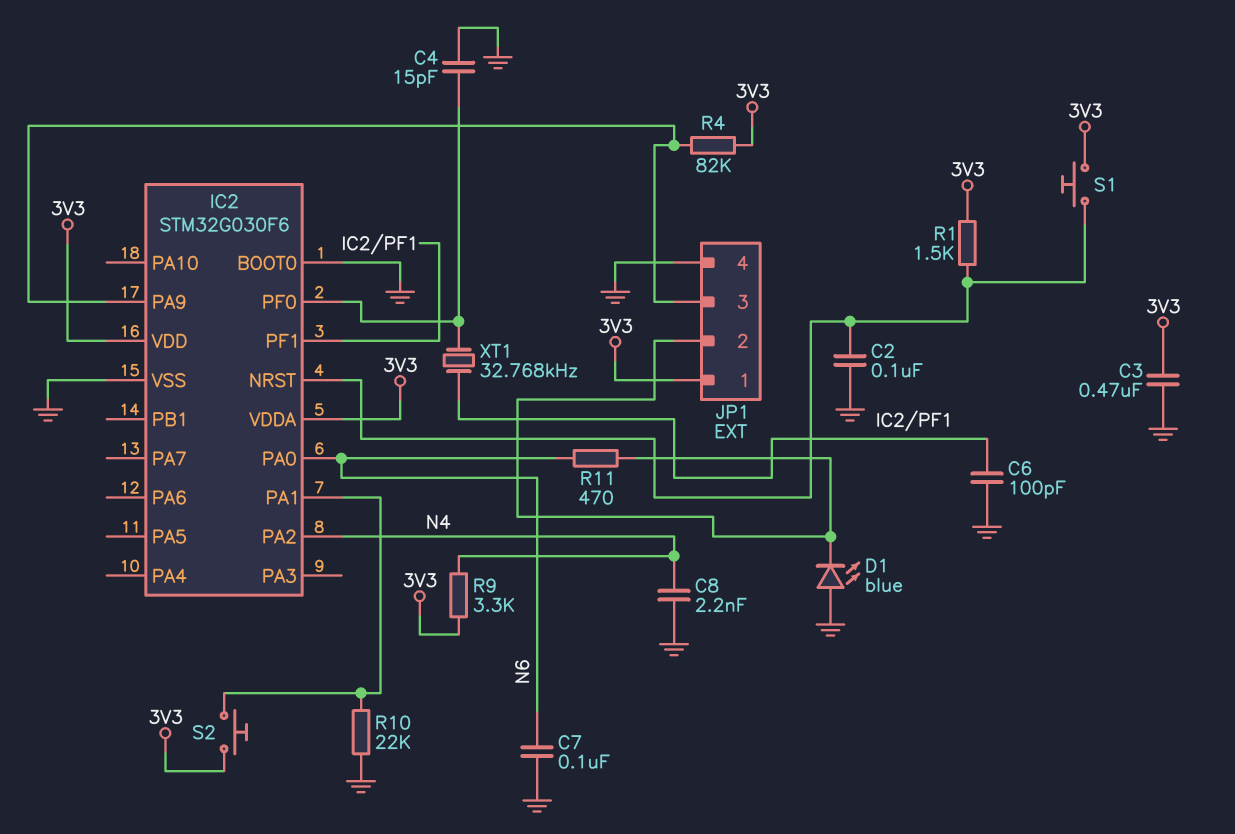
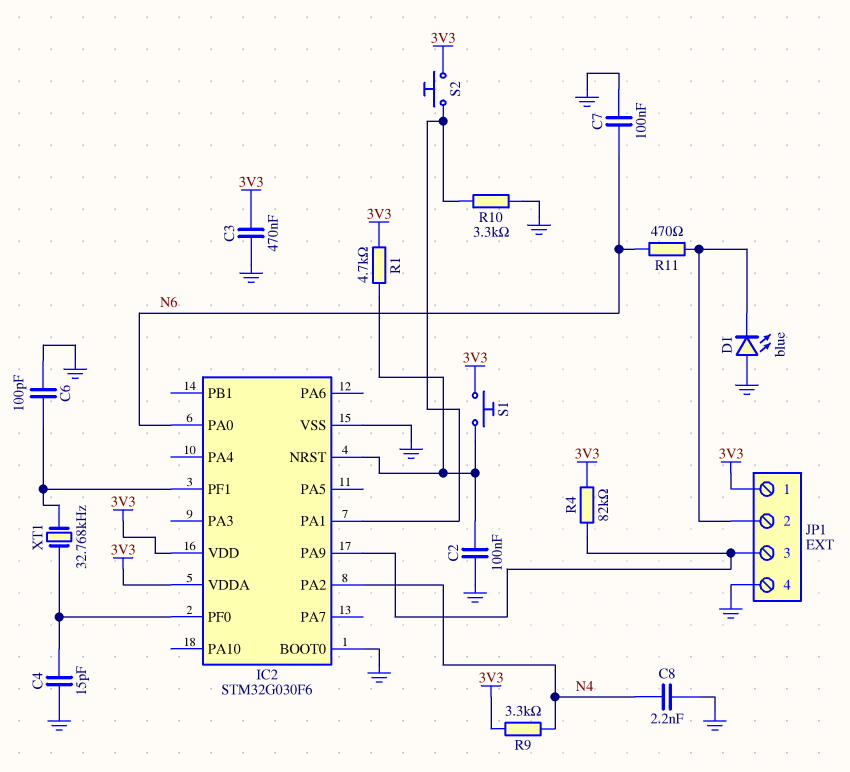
R1: 1.5k (3V3, IC2/NRST) -> 4.7k (3V3, IC2/NRST)
R10: 22k (GND, IC2/PA1) -> 3.3k (GND, IC2/PA1)

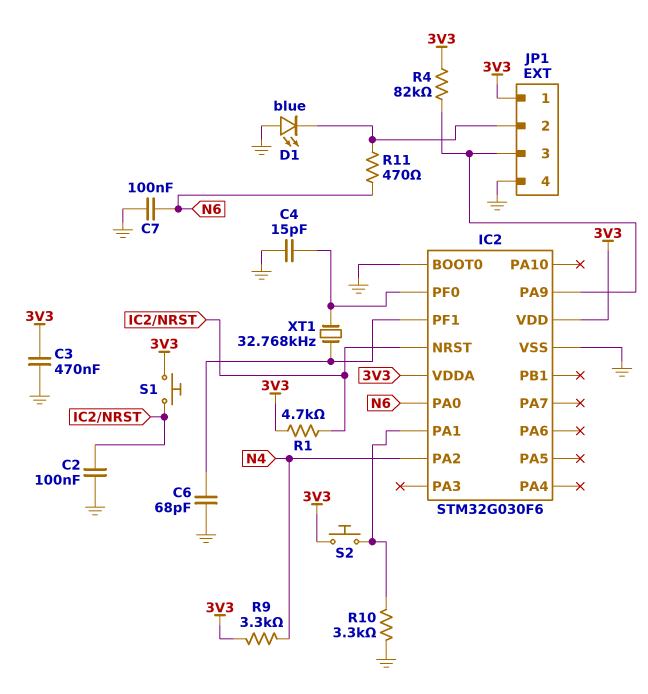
C6: 100pF (GND, IC2/PF1) -> 68pF (GND, IC2/PF1)
C8: 2.2nF (GND, N4) -> none

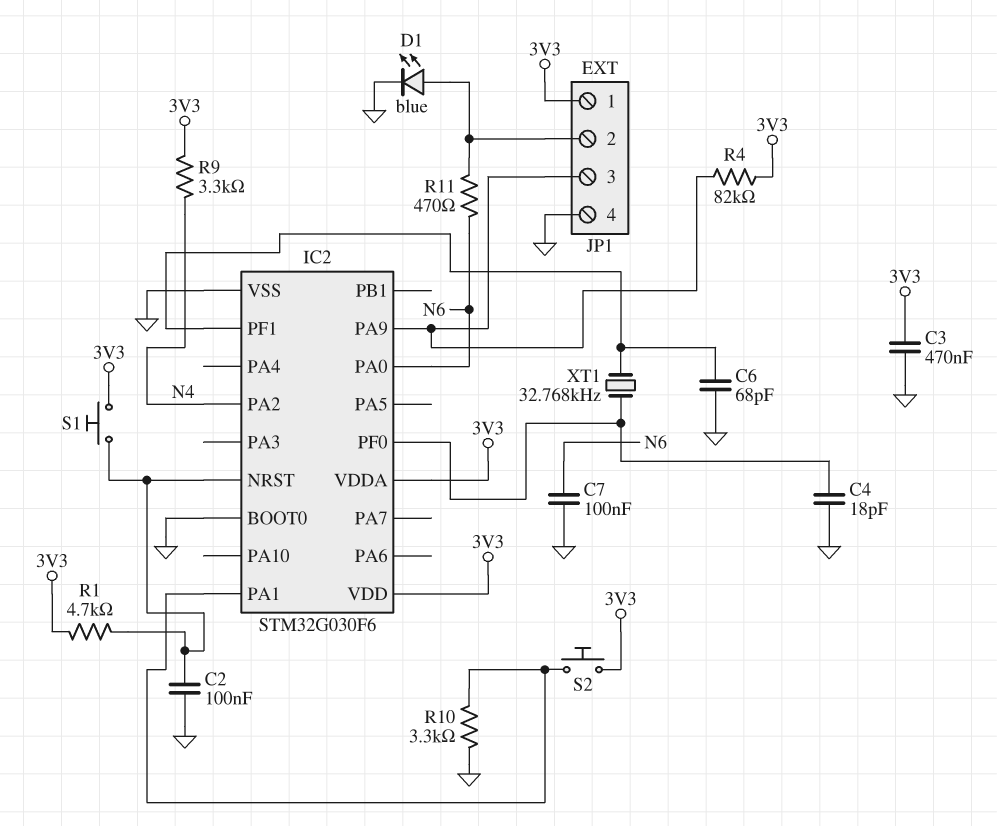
C4: 15pF (GND, IC2/PF0) -> 18pF (GND, IC2/PF0)
D1: LED blue (A GND, K JP1/2) -> LED blue (A JP1/2, K GND)

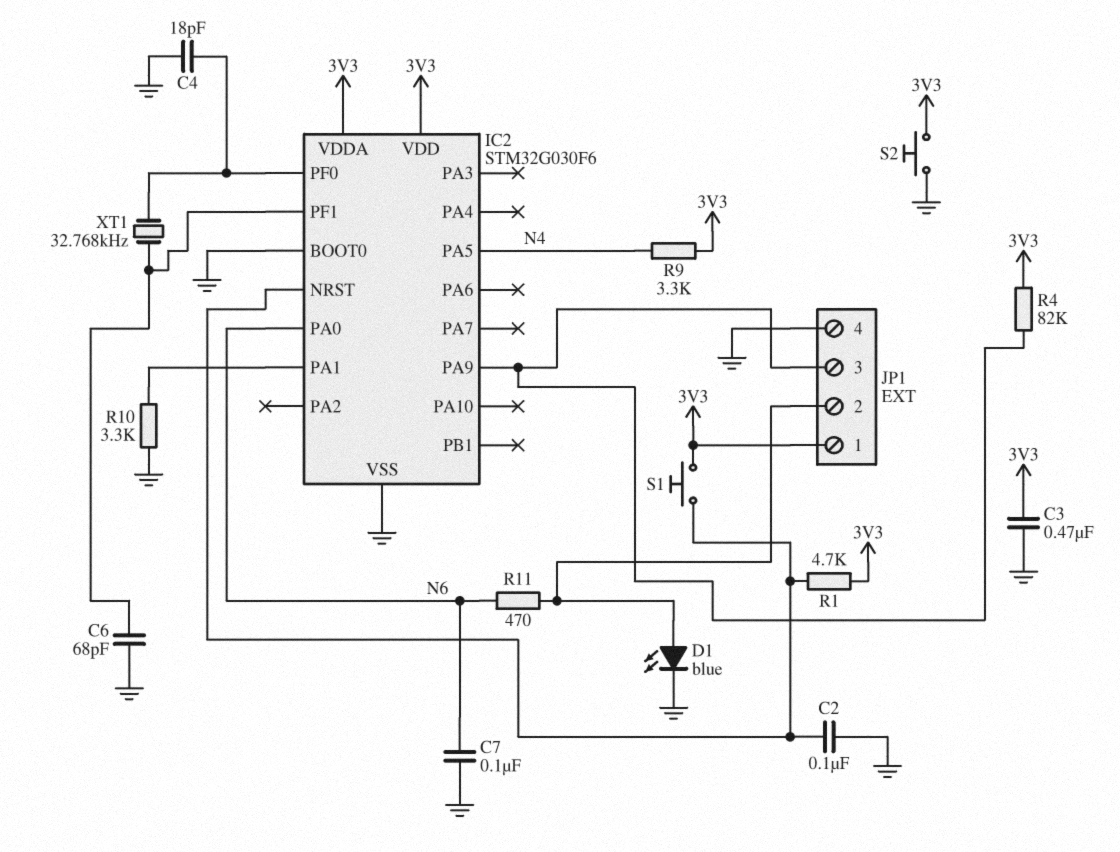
IC2 pin PA2: N4 -> none
IC2 pin PA5: none -> N4
S2: button (3V3, IC2/PA1) -> button (3V3, GND)

